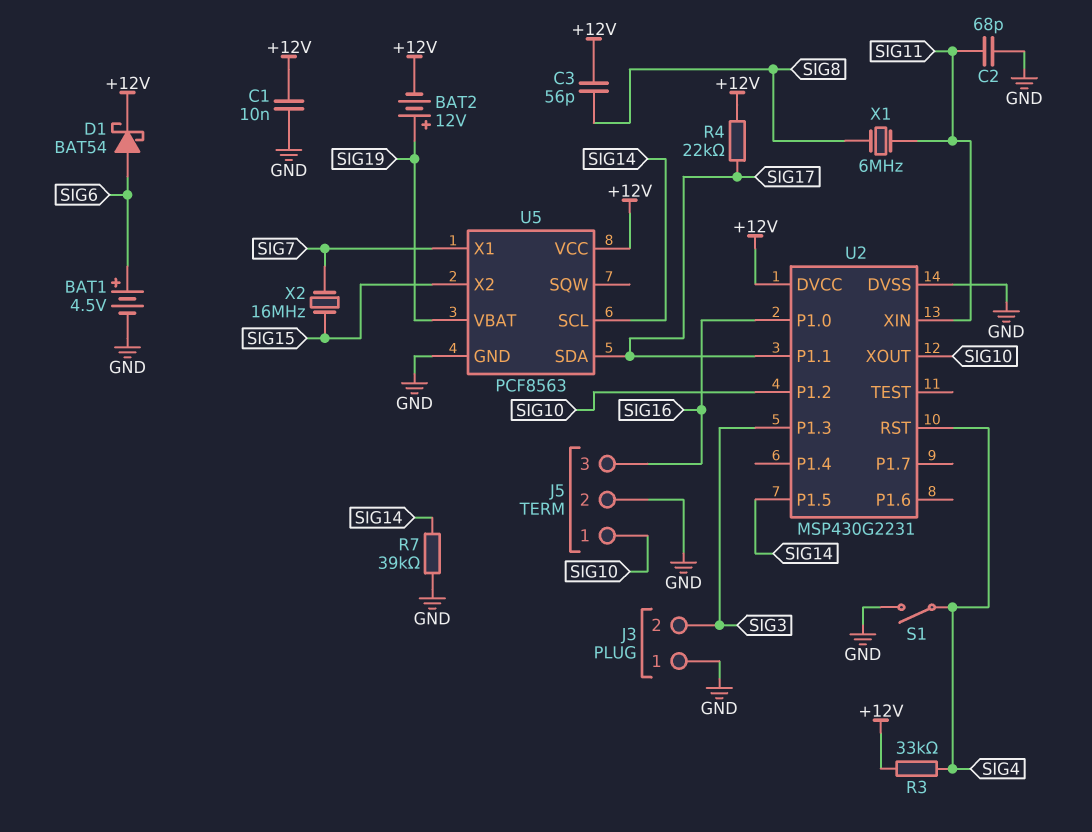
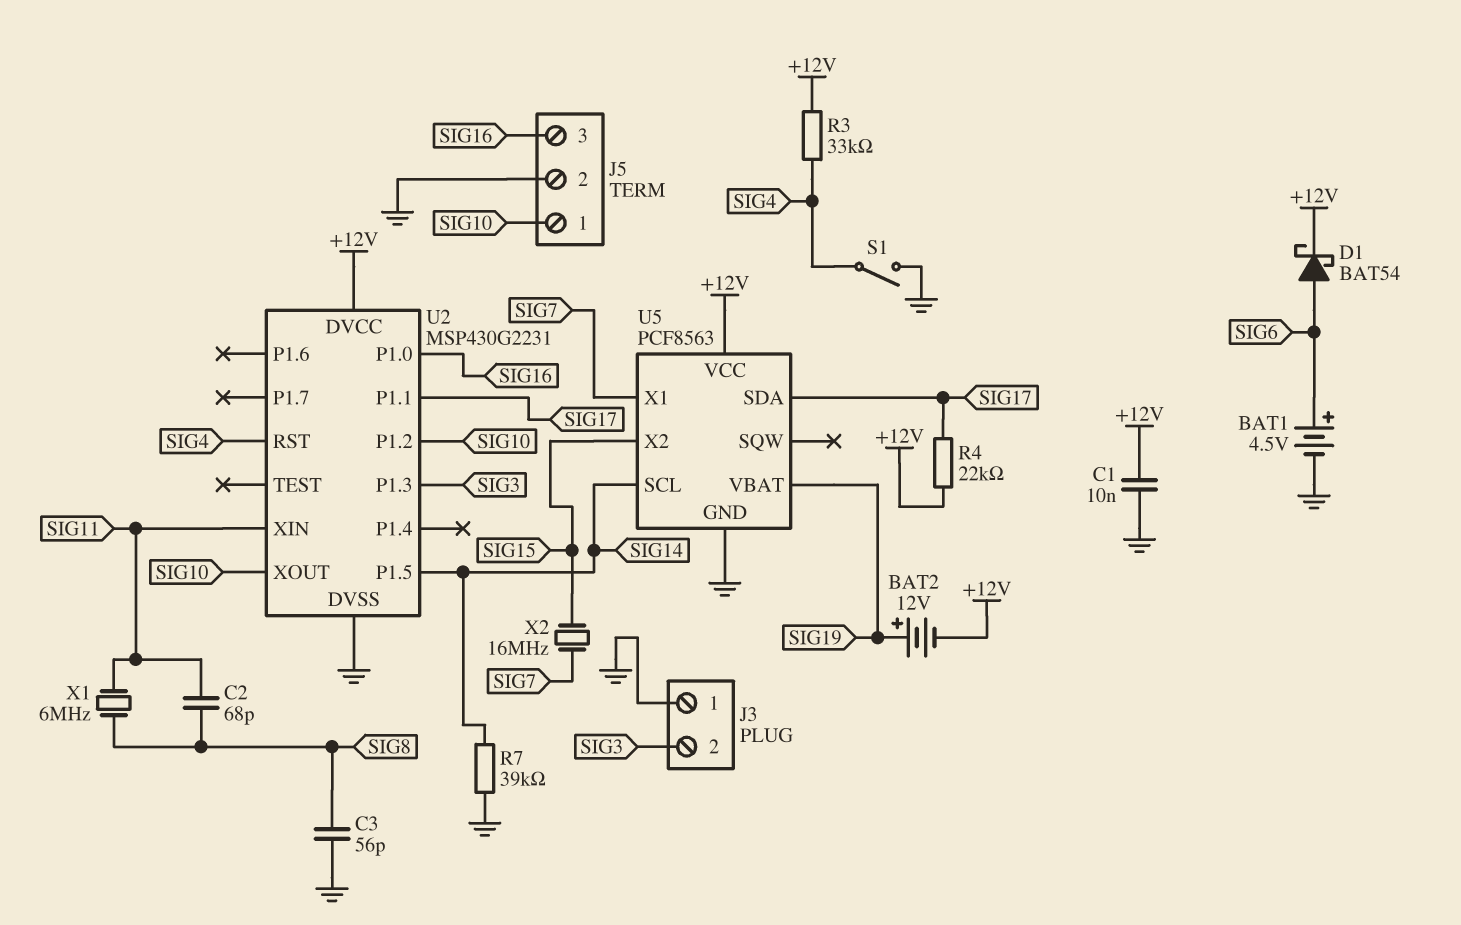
C2: 68pF (GND, SIG11) -> 68pF (SIG8, SIG11)
C3: 56pF (+12V, SIG8) -> 56pF (GND, SIG8)

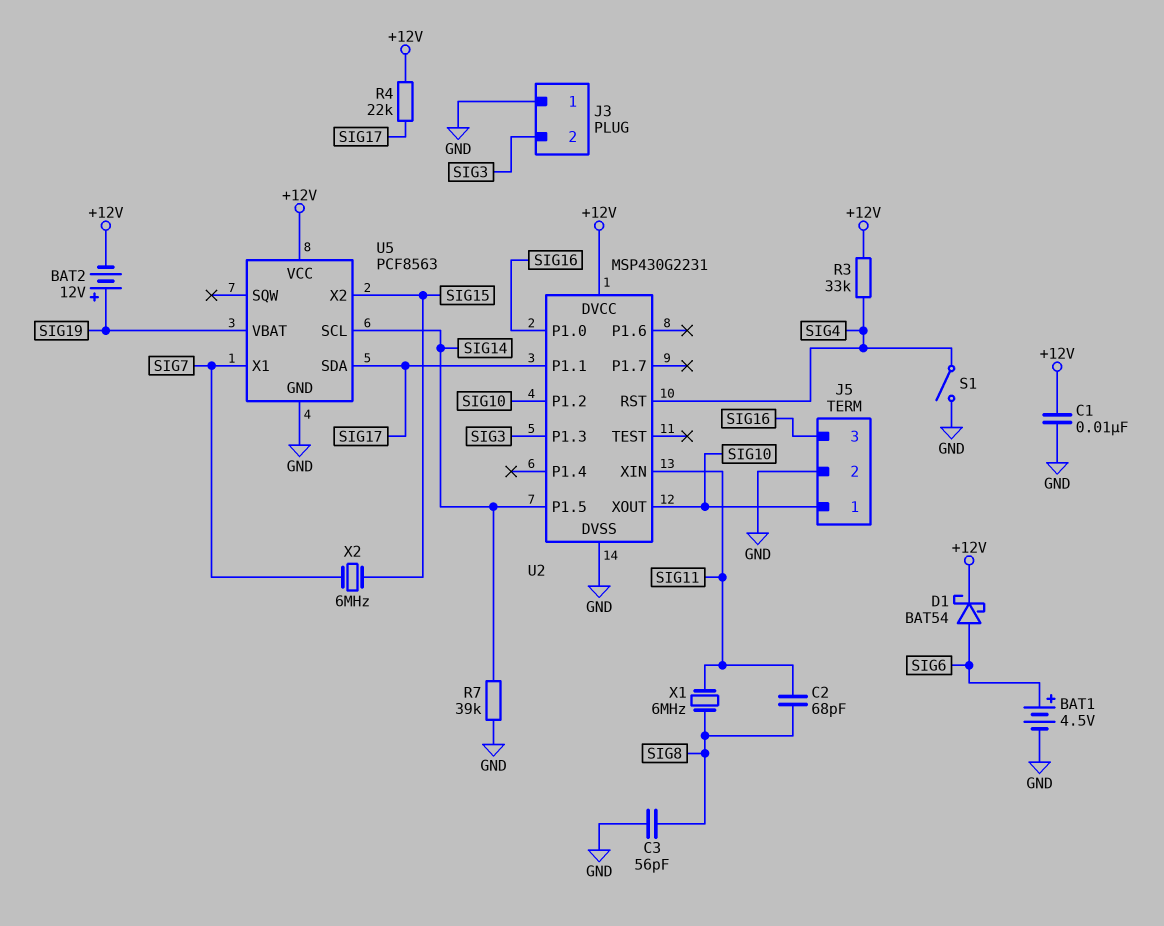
X2: 16MHz (SIG7, SIG15) -> 6MHz (SIG7, SIG15)

